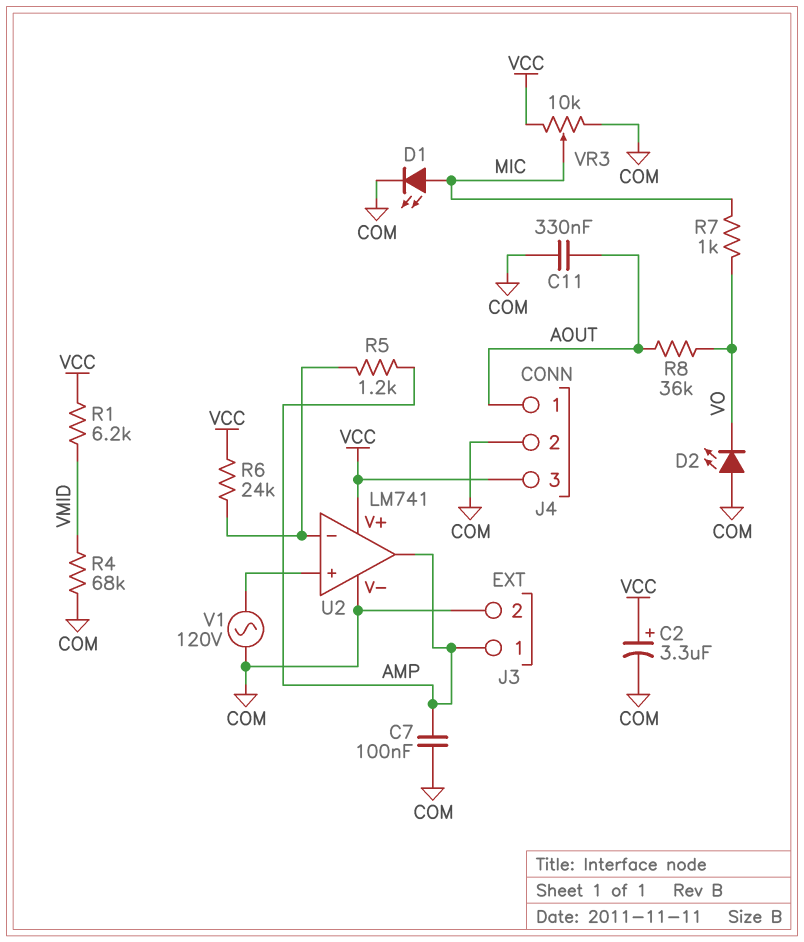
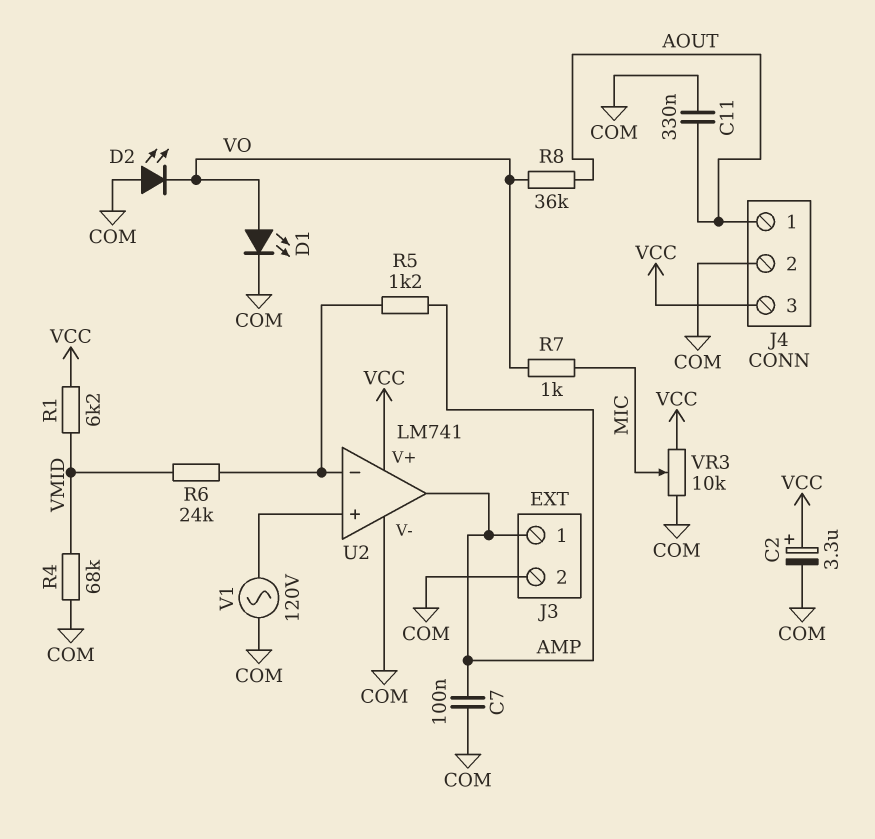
D1: LED (A MIC, K COM) -> LED (A VO, K COM)
R6: 24k (U2/in-, VCC) -> 24k (U2/in-, VMID)

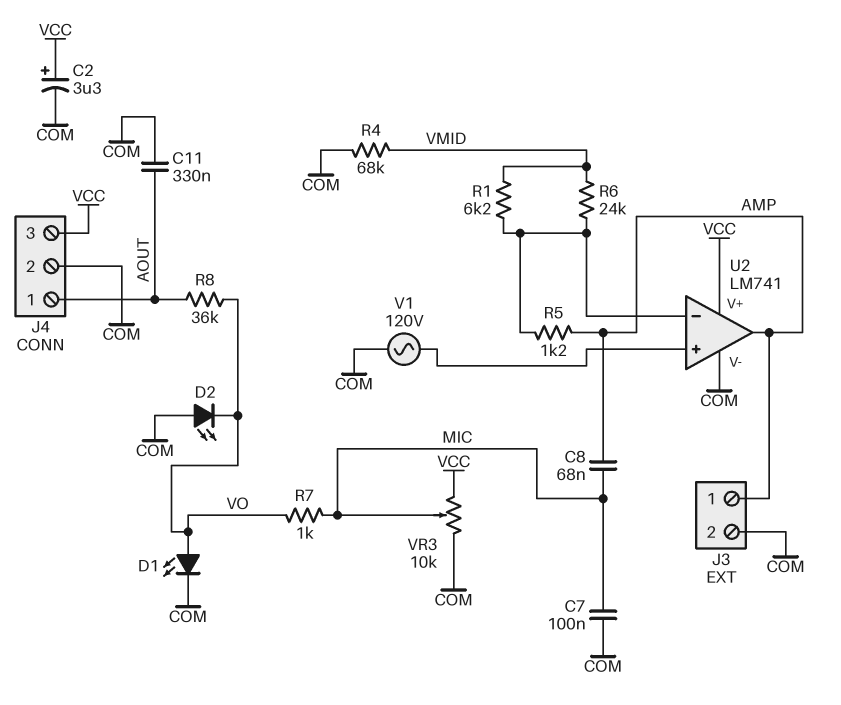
C7: 100nF (AMP, COM) -> 100nF (COM, MIC)
C8: none -> 68nF (AMP, MIC)
R1: 6.2k (VCC, VMID) -> 6.2k (U2/in-, VMID)

